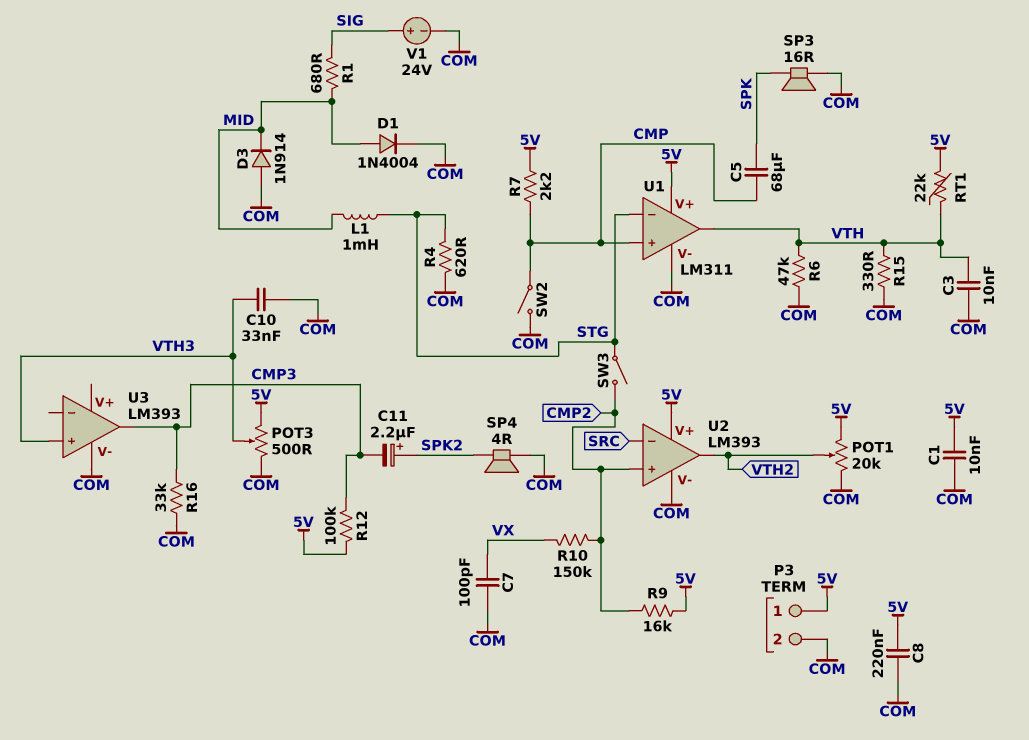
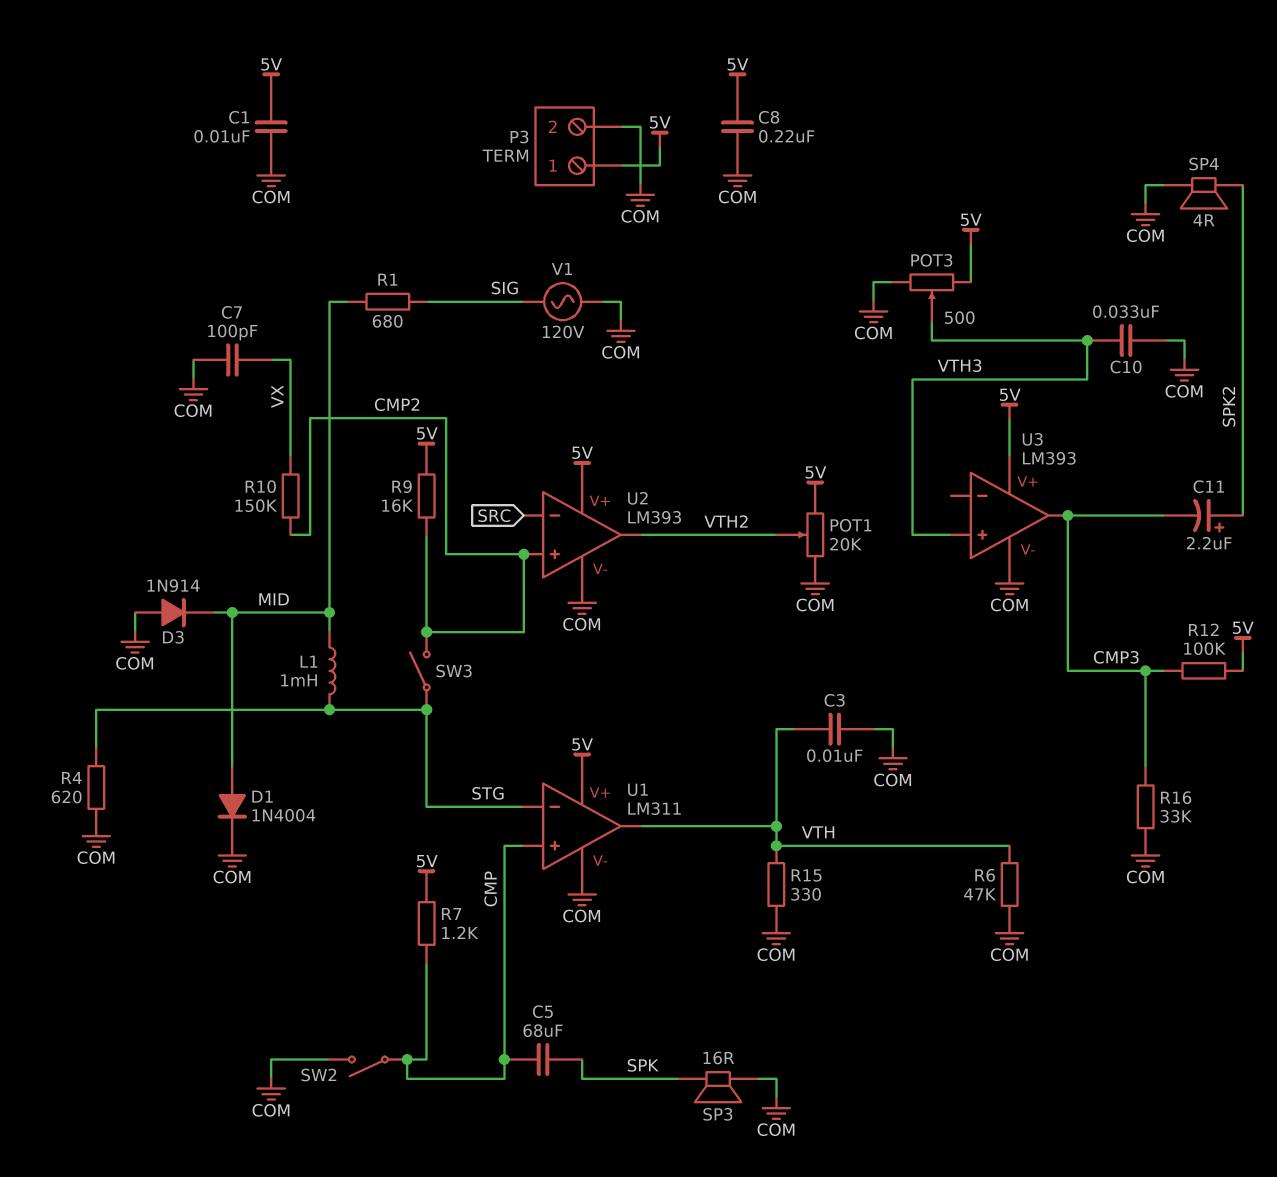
R7: 2.2k (5V, CMP) -> 1.2k (5V, CMP)
RT1: 22k (5V, VTH) -> none
U3 pin V+: none -> 5V
V1: 24V (plus SIG, minus COM) -> AC 120V (COM, SIG)

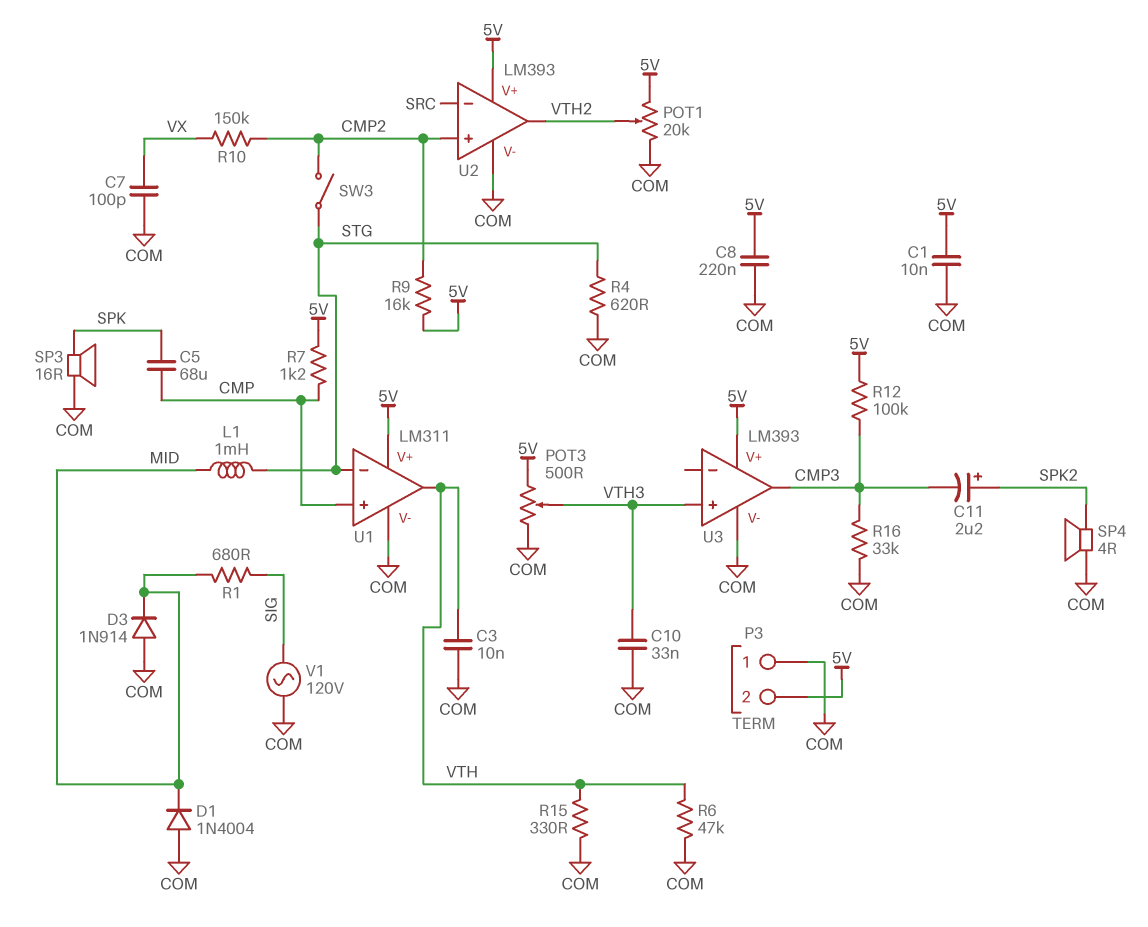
D1: diode 1N4004 (A MID, K COM) -> diode 1N4004 (A COM, K MID)
P3 pin 1: 5V -> COM
P3 pin 2: COM -> 5V
SW2: switch (CMP, COM) -> none

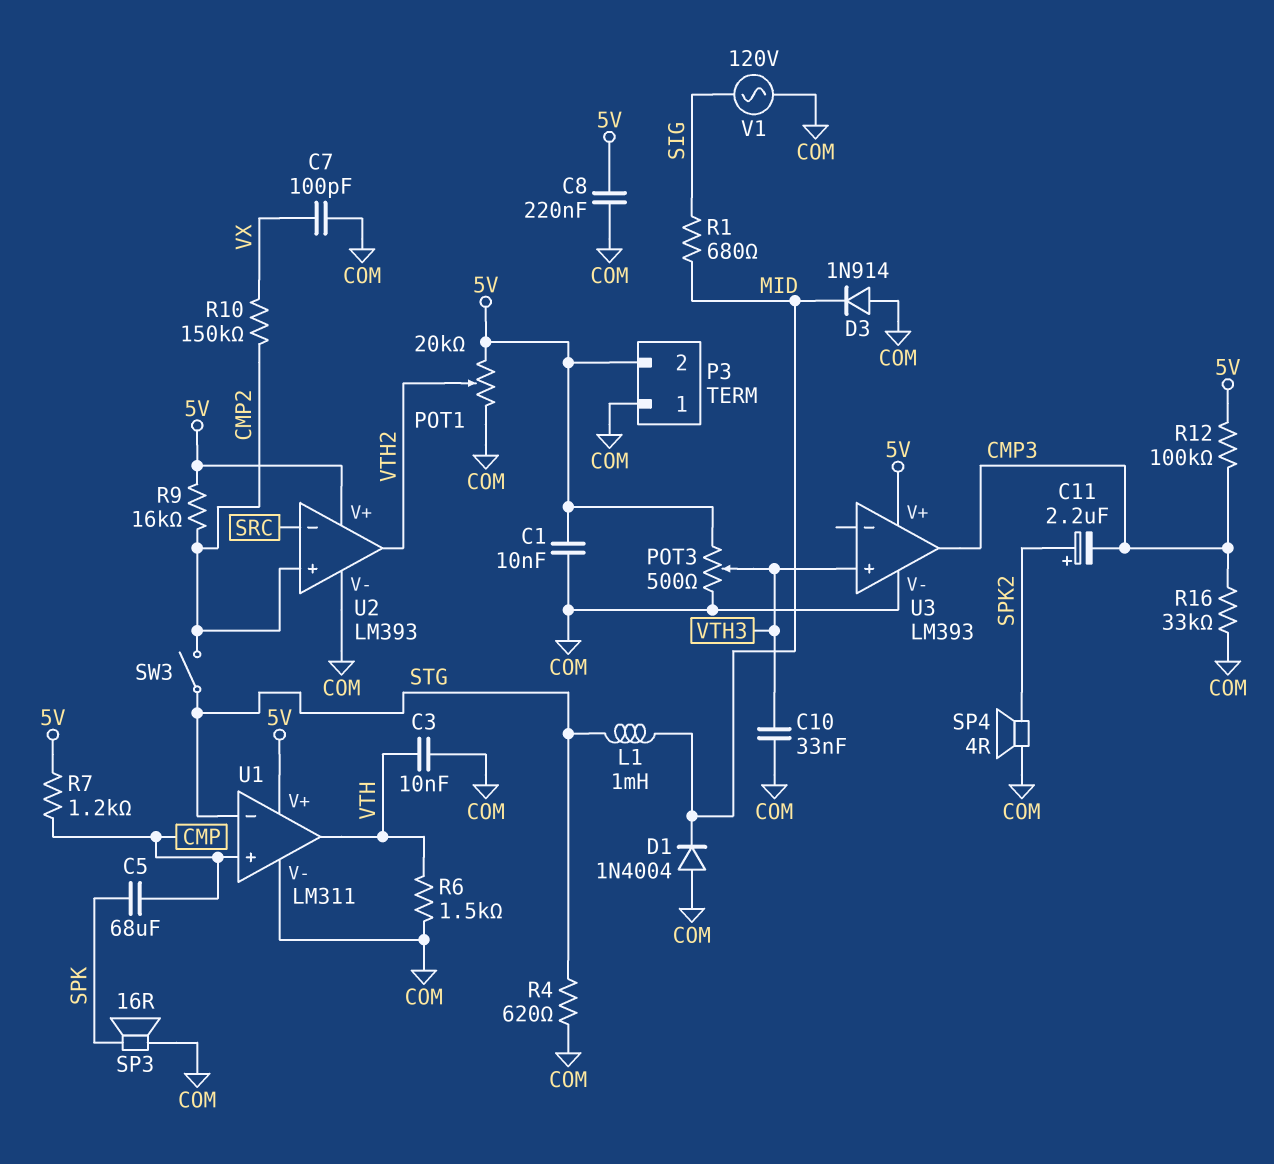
R6: 47k (COM, VTH) -> 1.5k (COM, VTH)
R15: 330 (COM, VTH) -> none

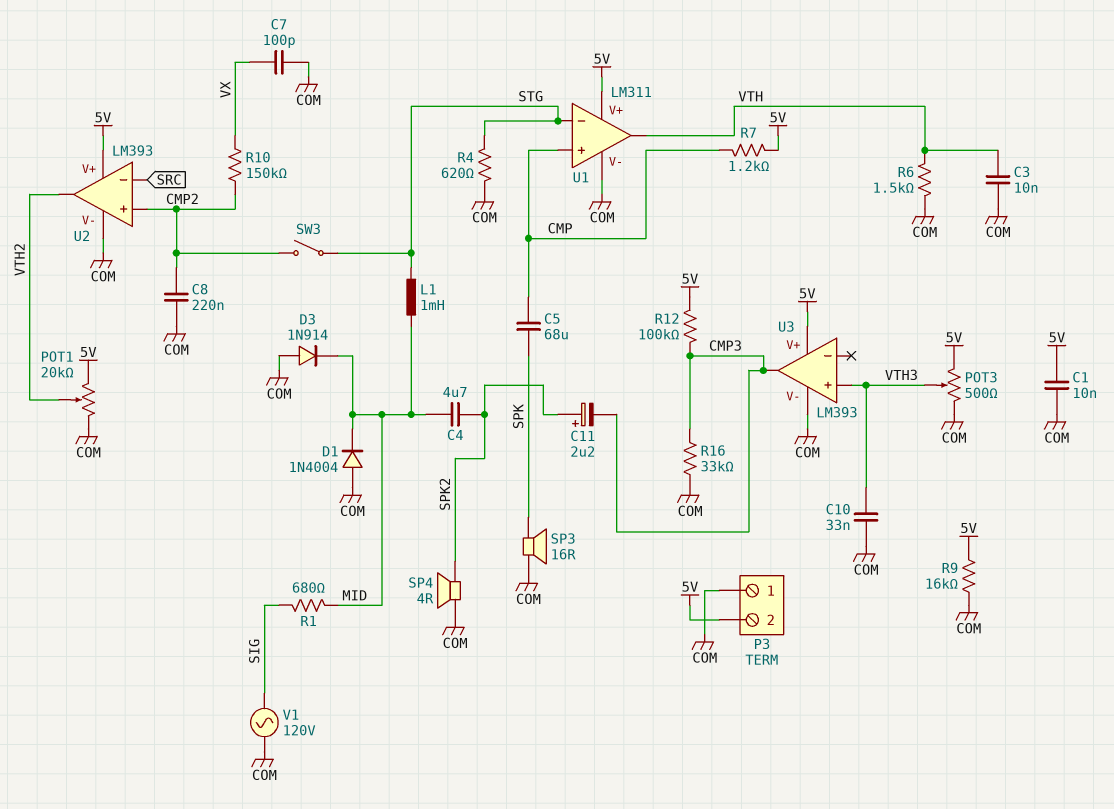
C4: none -> 4.7uF (MID, SPK2)
C8: 220nF (5V, COM) -> 220nF (CMP2, COM)
R9: 16k (5V, CMP2) -> 16k (5V, COM)

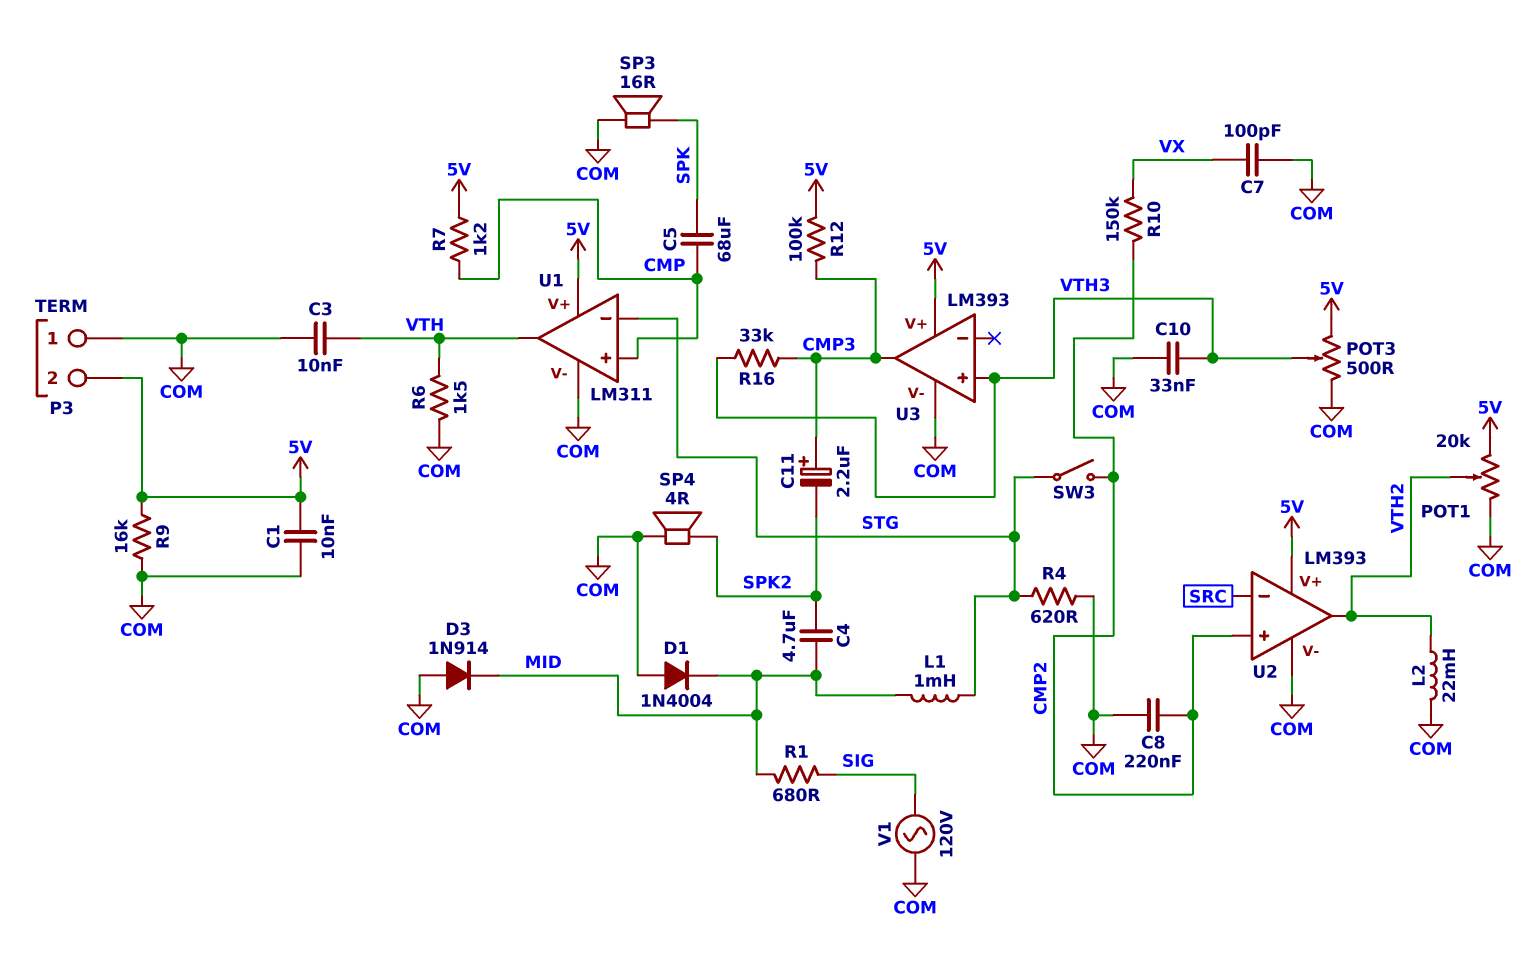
C11: 2.2uF (plus SPK2, minus CMP3) -> 2.2uF (plus CMP3, minus SPK2)
L2: none -> 22mH (COM, VTH2)
R16: 33k (CMP3, COM) -> 33k (CMP3, VTH3)

